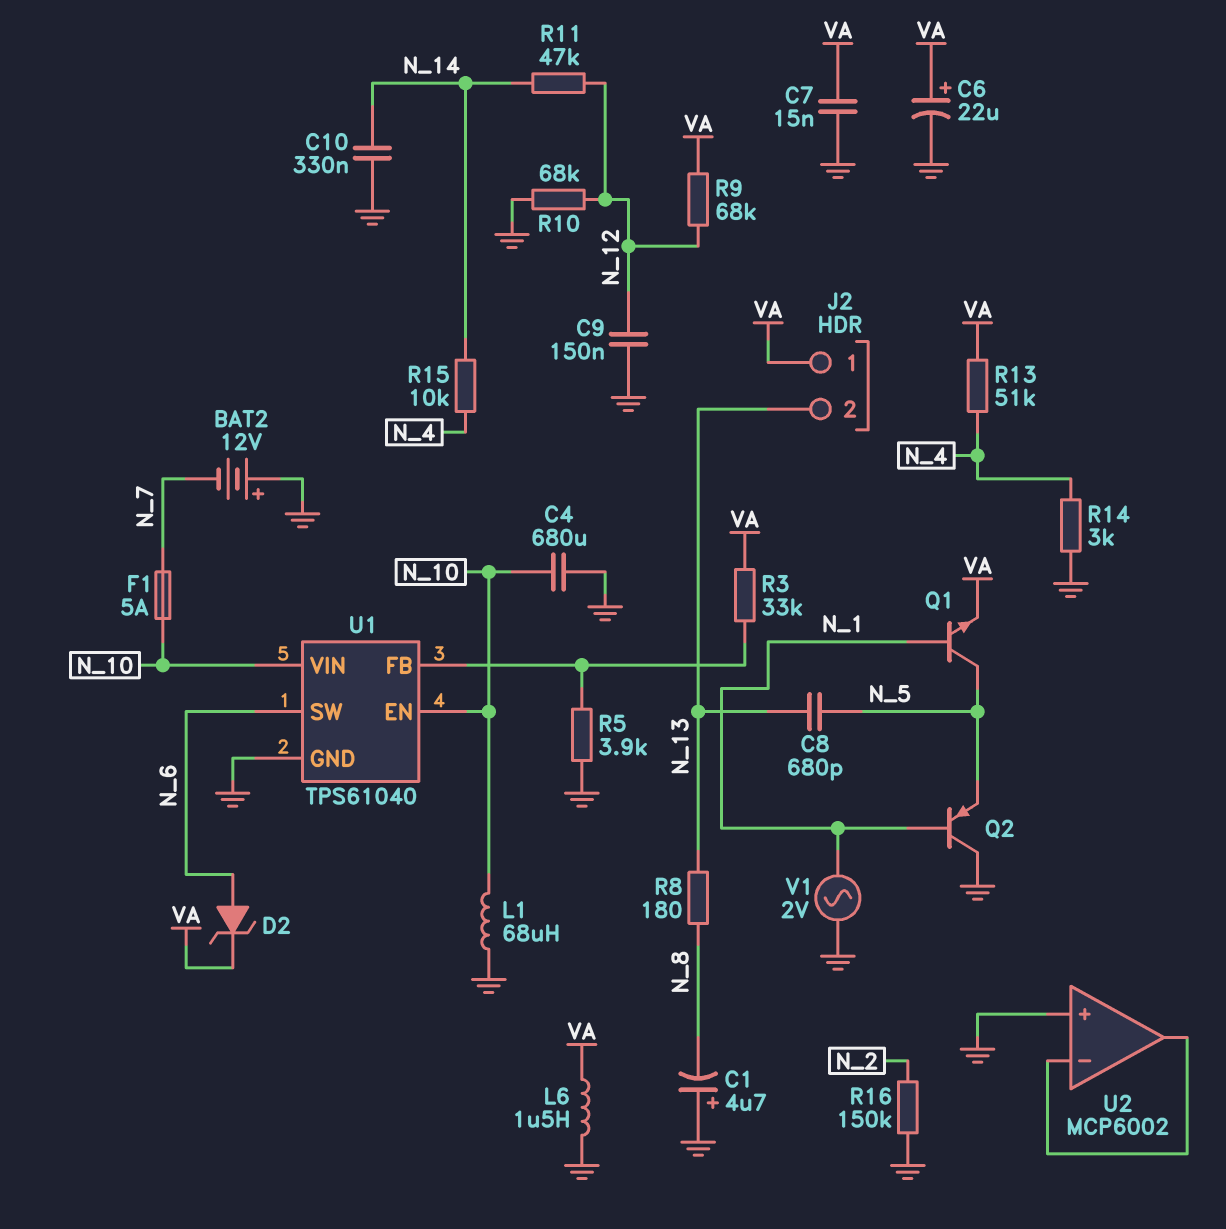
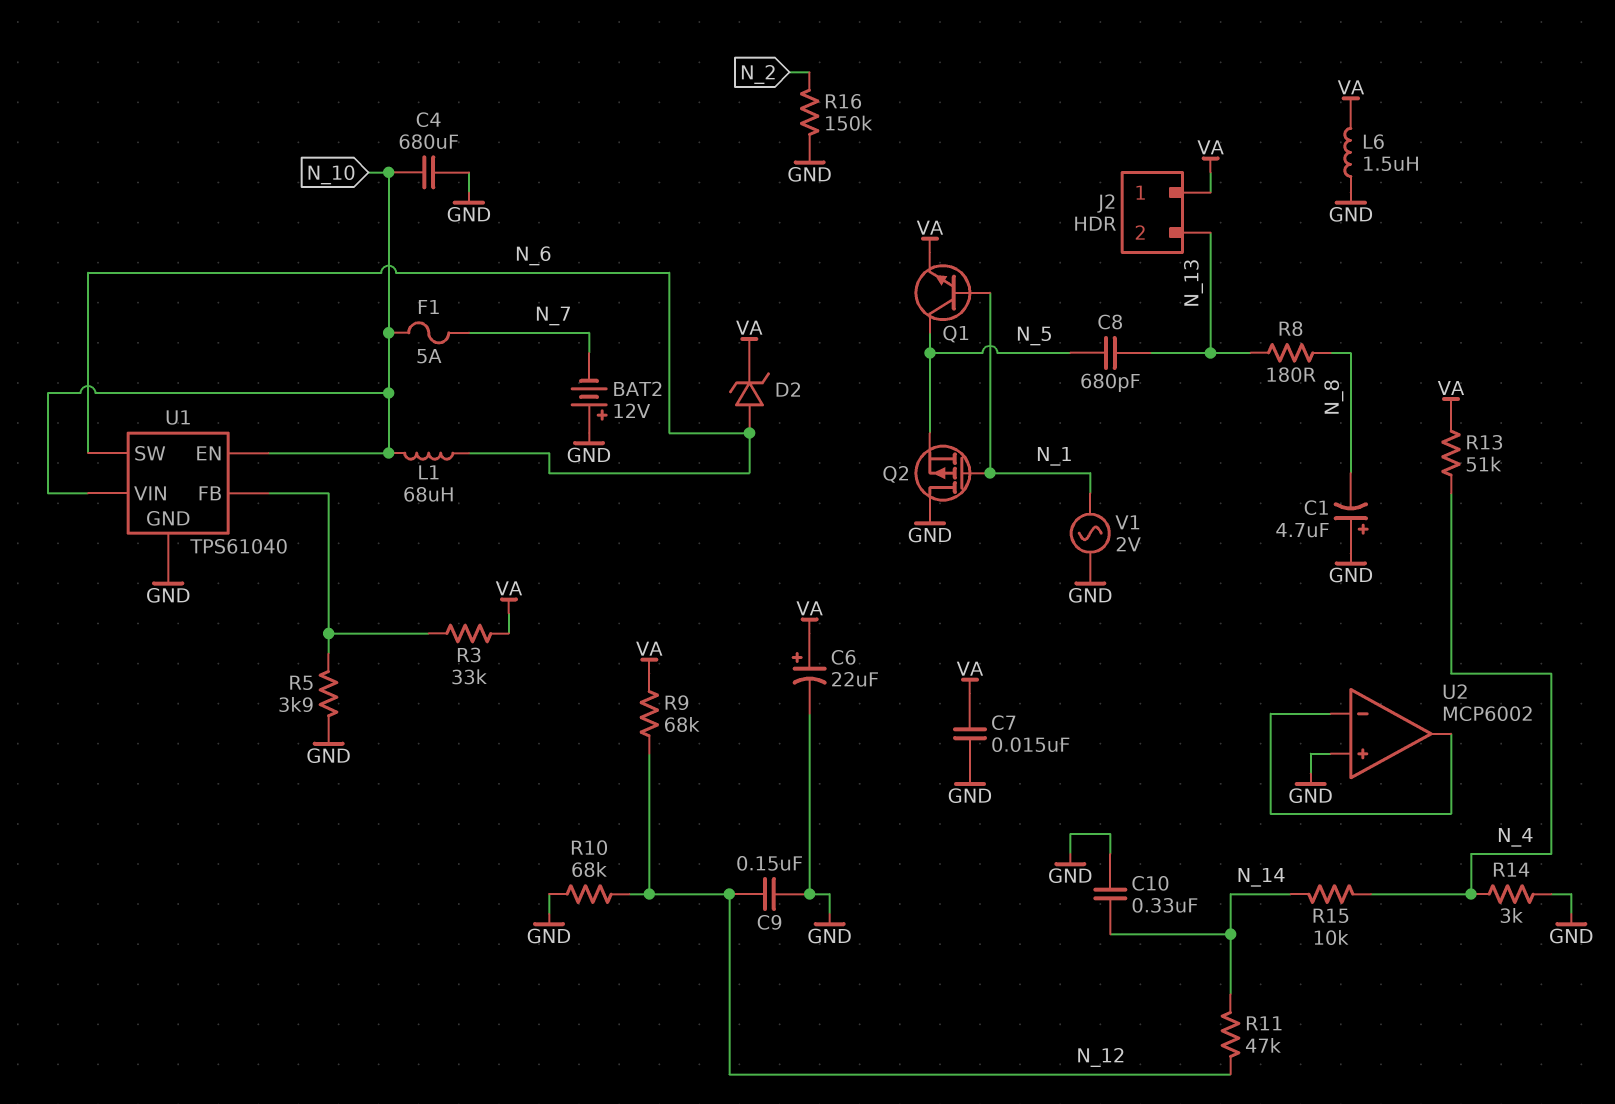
L1: 68uH (GND, N_10) -> 68uH (N_6, N_10)
Q2: PNP (B N_1, C GND, E N_5) -> PMOS (G N_1, D GND, S N_5)

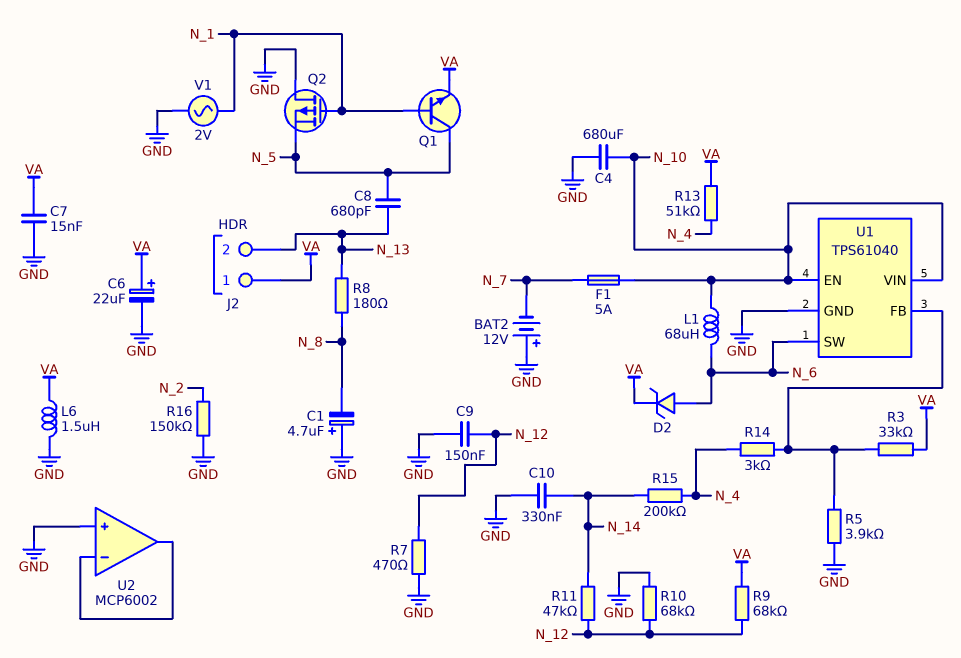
R7: none -> 470 (GND, N_12)
R14: 3k (GND, N_4) -> 3k (N_4, U1/FB)
R15: 10k (N_4, N_14) -> 200k (N_4, N_14)

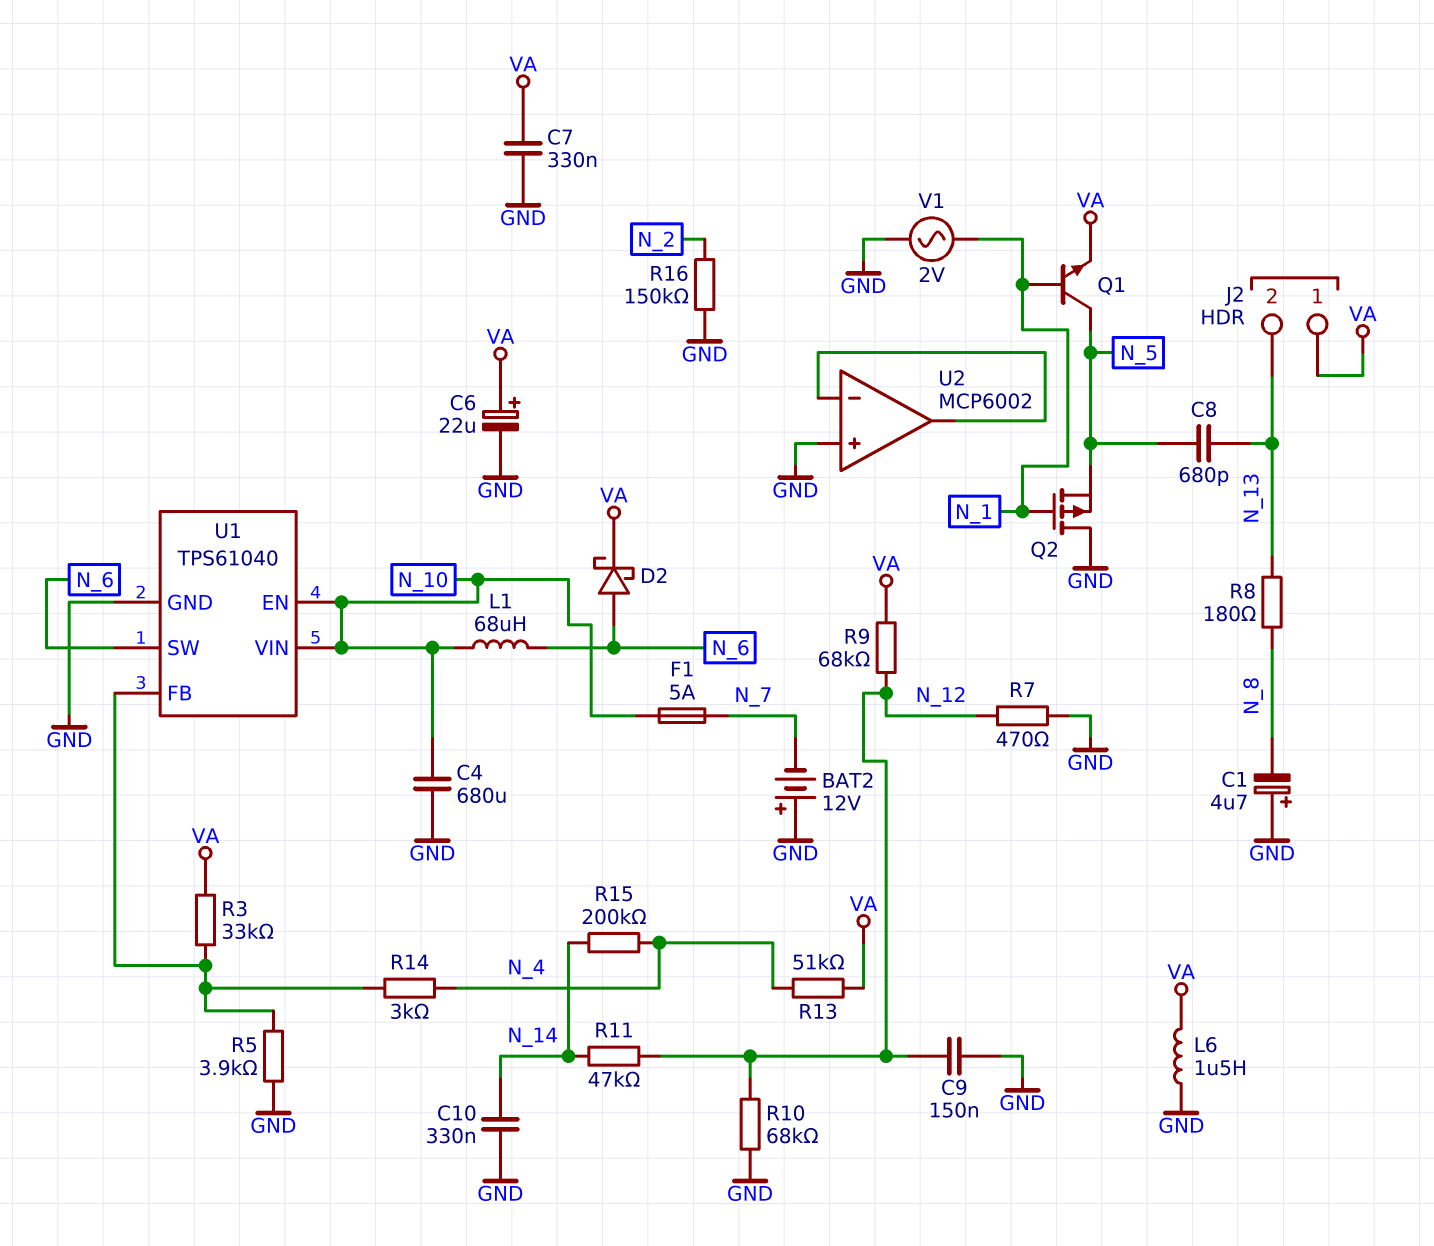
C7: 15nF (GND, VA) -> 330nF (GND, VA)
D2: zener (A N_6, K VA) -> schottky (A N_6, K VA)

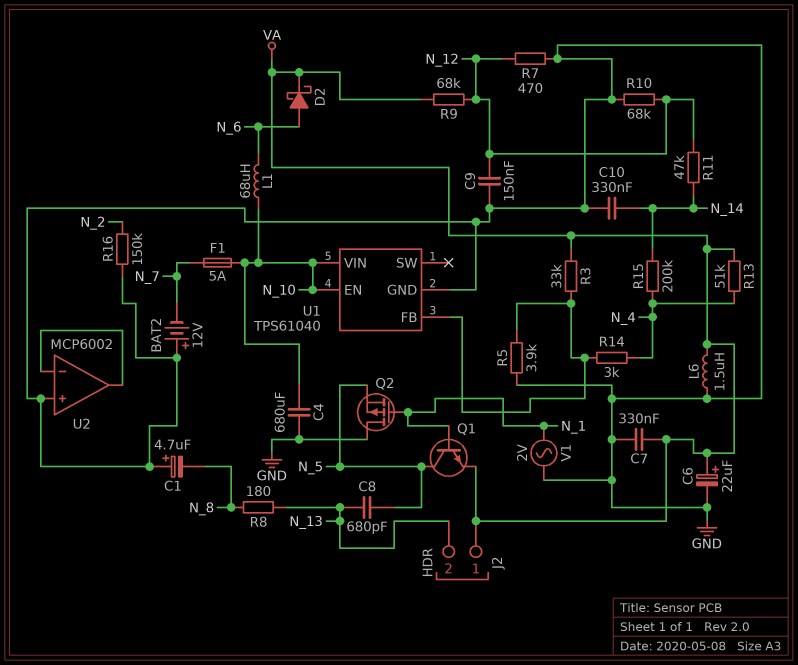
U1 pin SW: N_6 -> none

